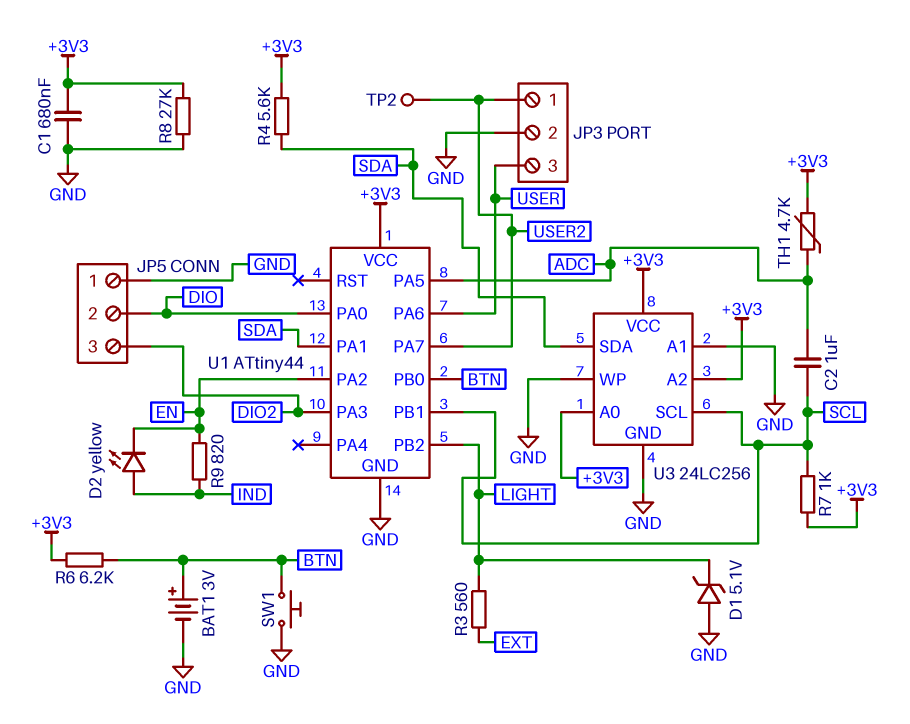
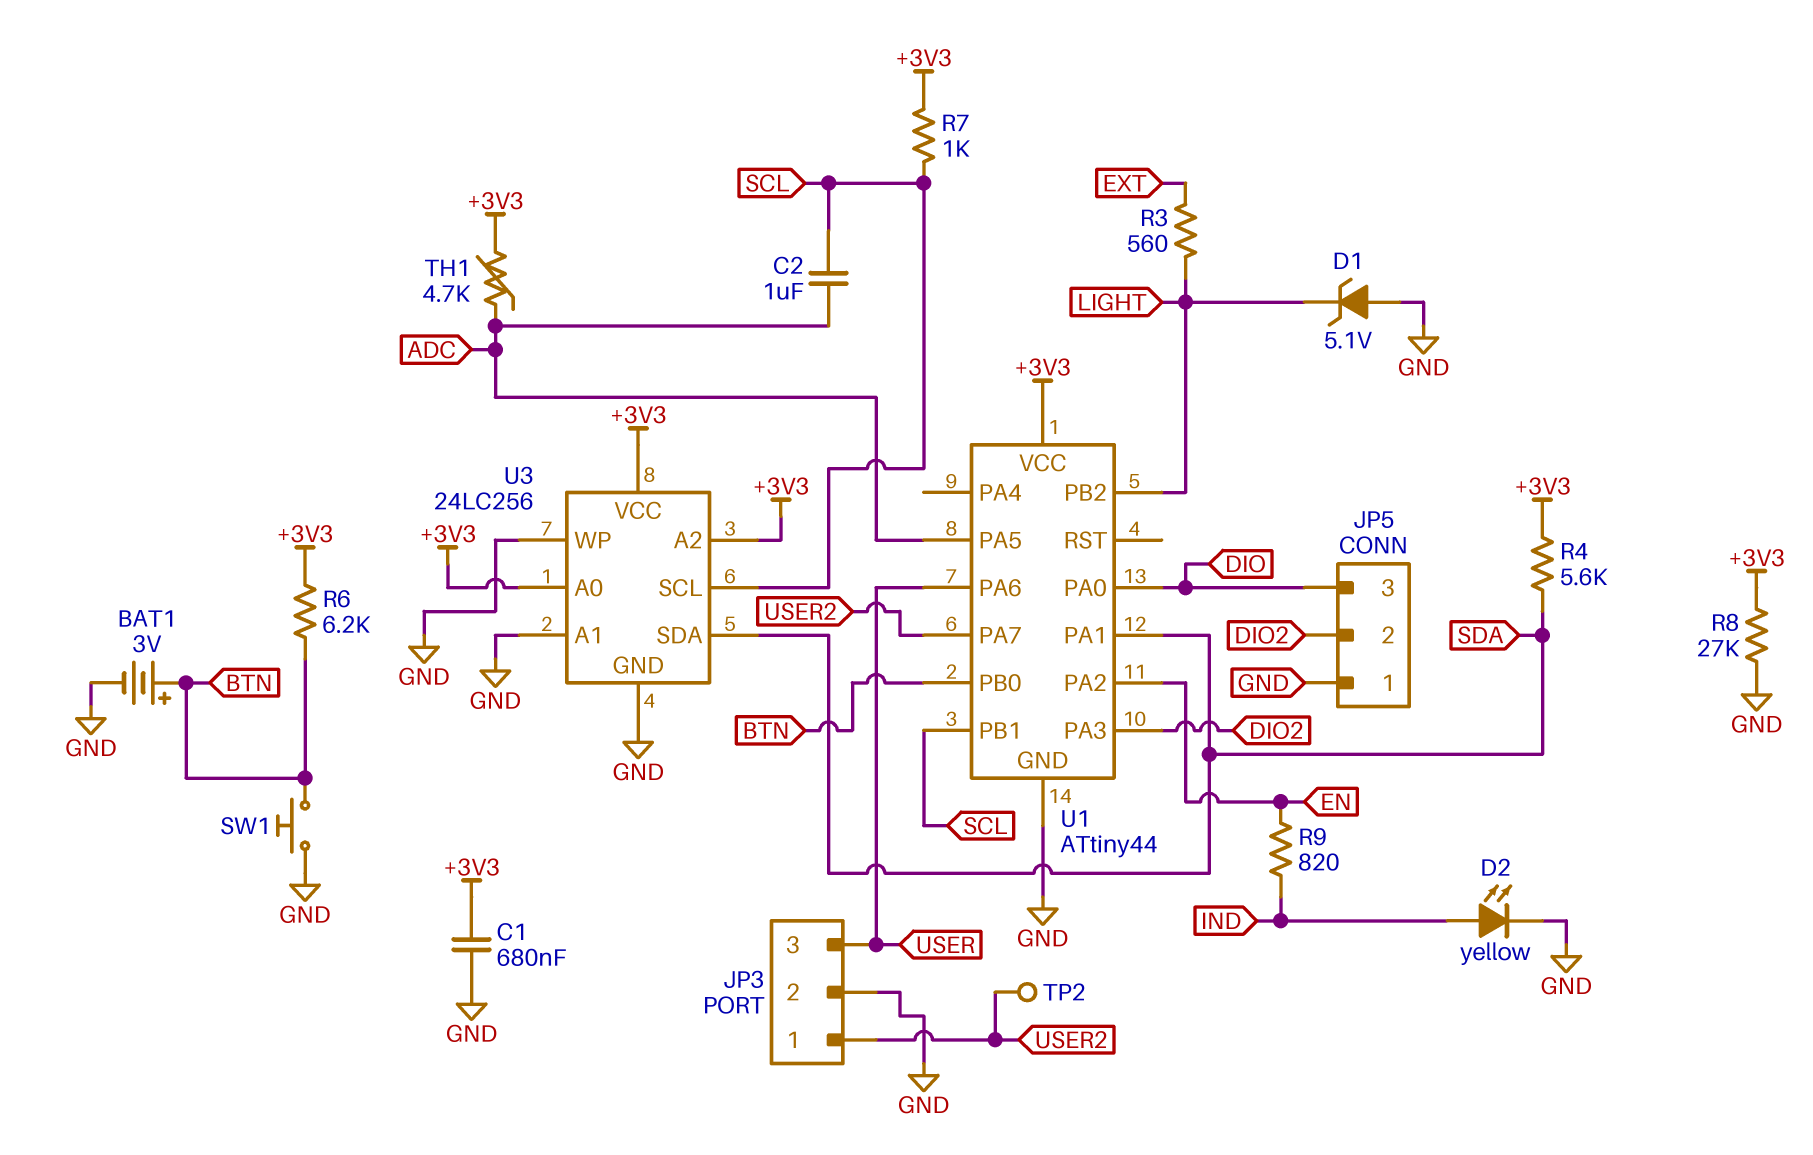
D2: LED yellow (A IND, K EN) -> LED yellow (A IND, K GND)
JP5 pin 2: DIO -> DIO2
JP5 pin 3: DIO2 -> DIO

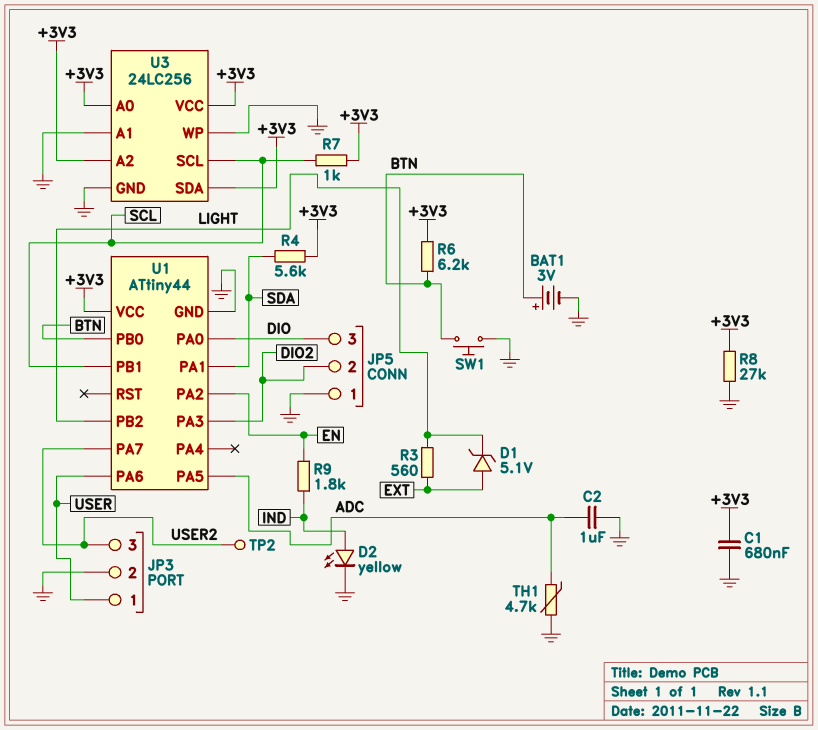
C2: 1uF (ADC, SCL) -> 1uF (ADC, GND)
D1: zener 5.1V (A GND, K LIGHT) -> zener 5.1V (A EXT, K LIGHT)
JP3 pin 1: USER2 -> USER
JP3 pin 3: USER -> USER2
R9: 820 (EN, IND) -> 1.8k (EN, IND)
TH1: 4.7k (+3V3, ADC) -> 4.7k (ADC, GND)
U3 pin SDA: SDA -> +3V3

